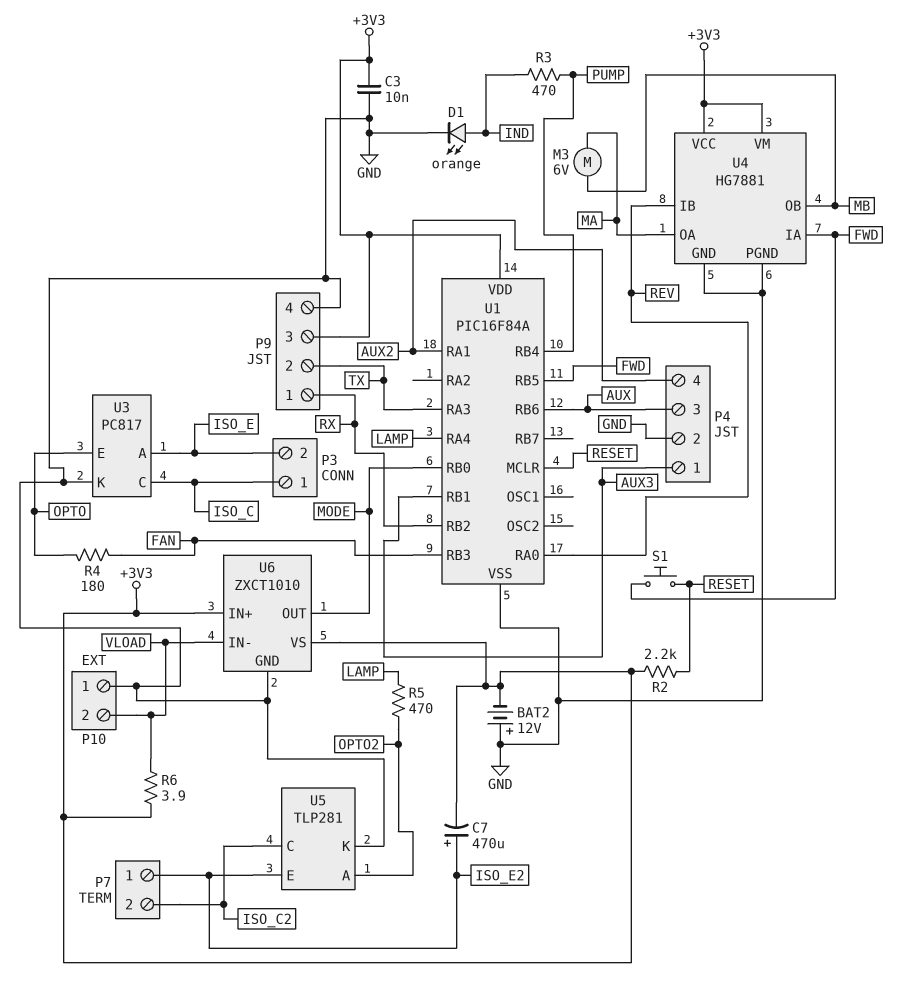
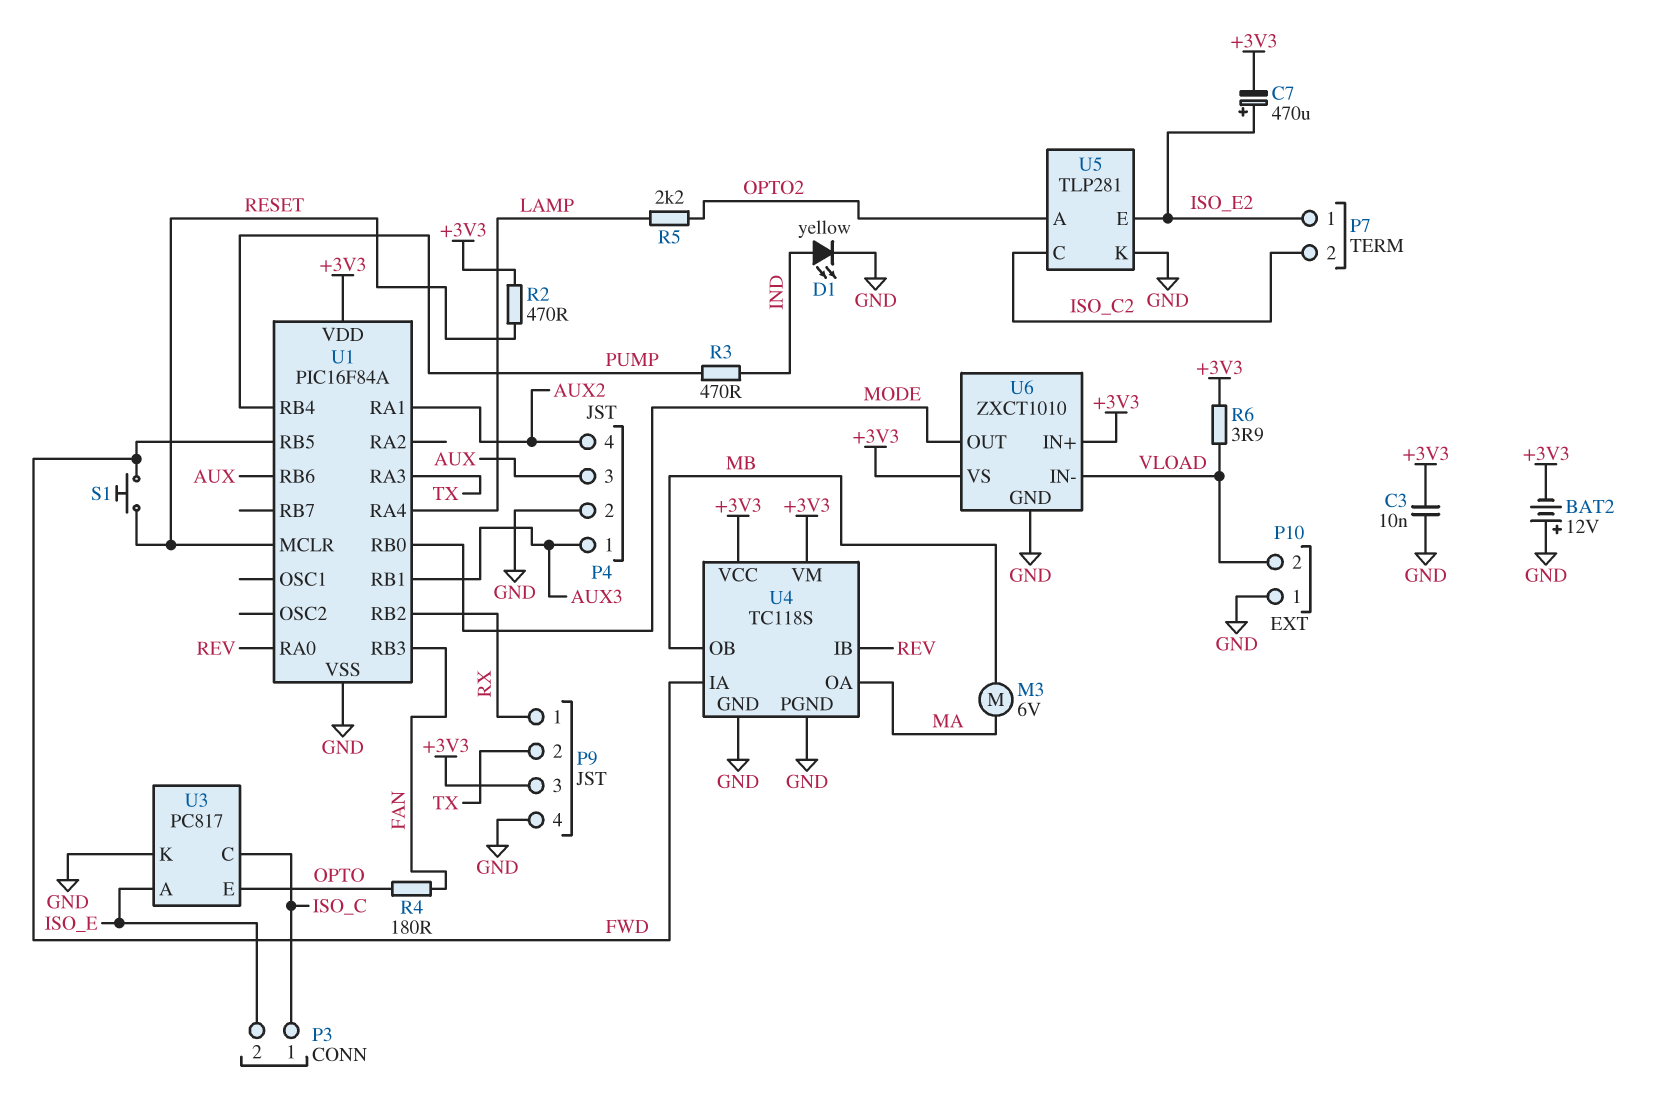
D1: LED orange (A IND, K GND) -> LED yellow (A IND, K GND)
R2: 2.2k (+3V3, RESET) -> 470 (+3V3, RESET)
R5: 470 (LAMP, OPTO2) -> 2.2k (LAMP, OPTO2)
U4: HG7881 -> TC118S

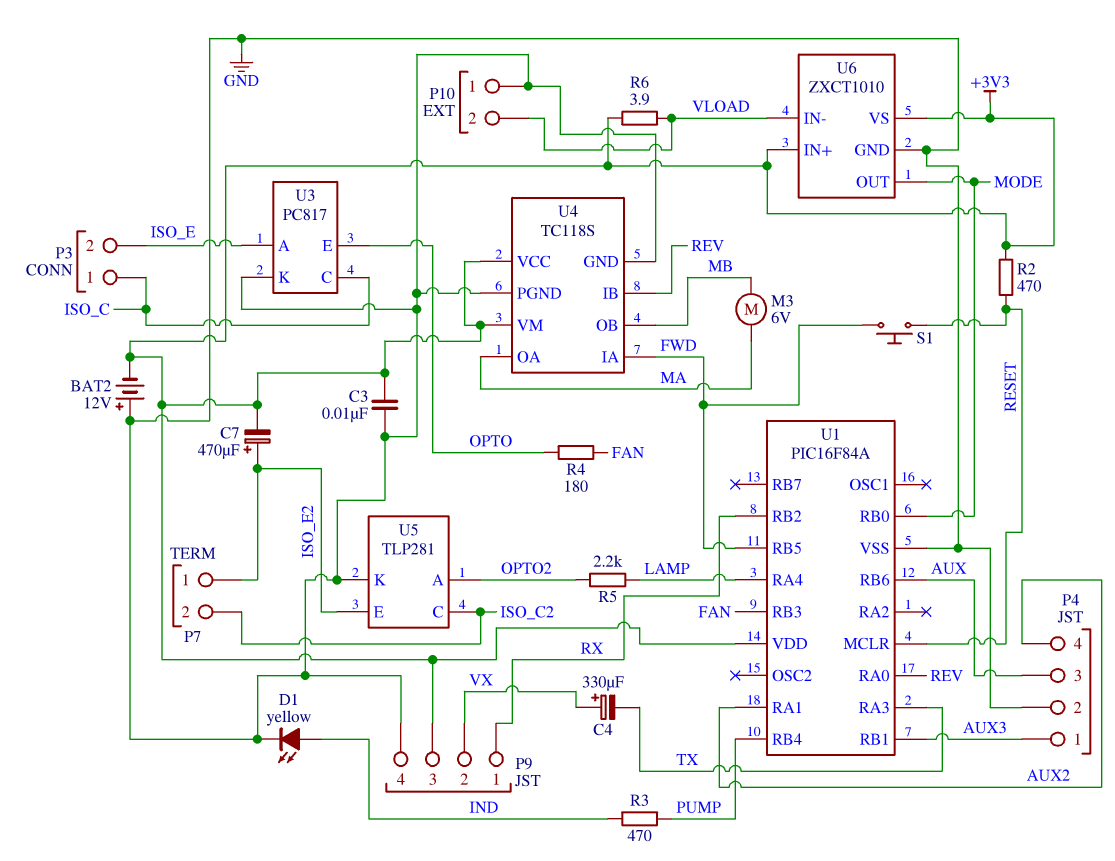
C4: none -> 330uF (plus VX, minus TX)
P9 pin 2: TX -> VX

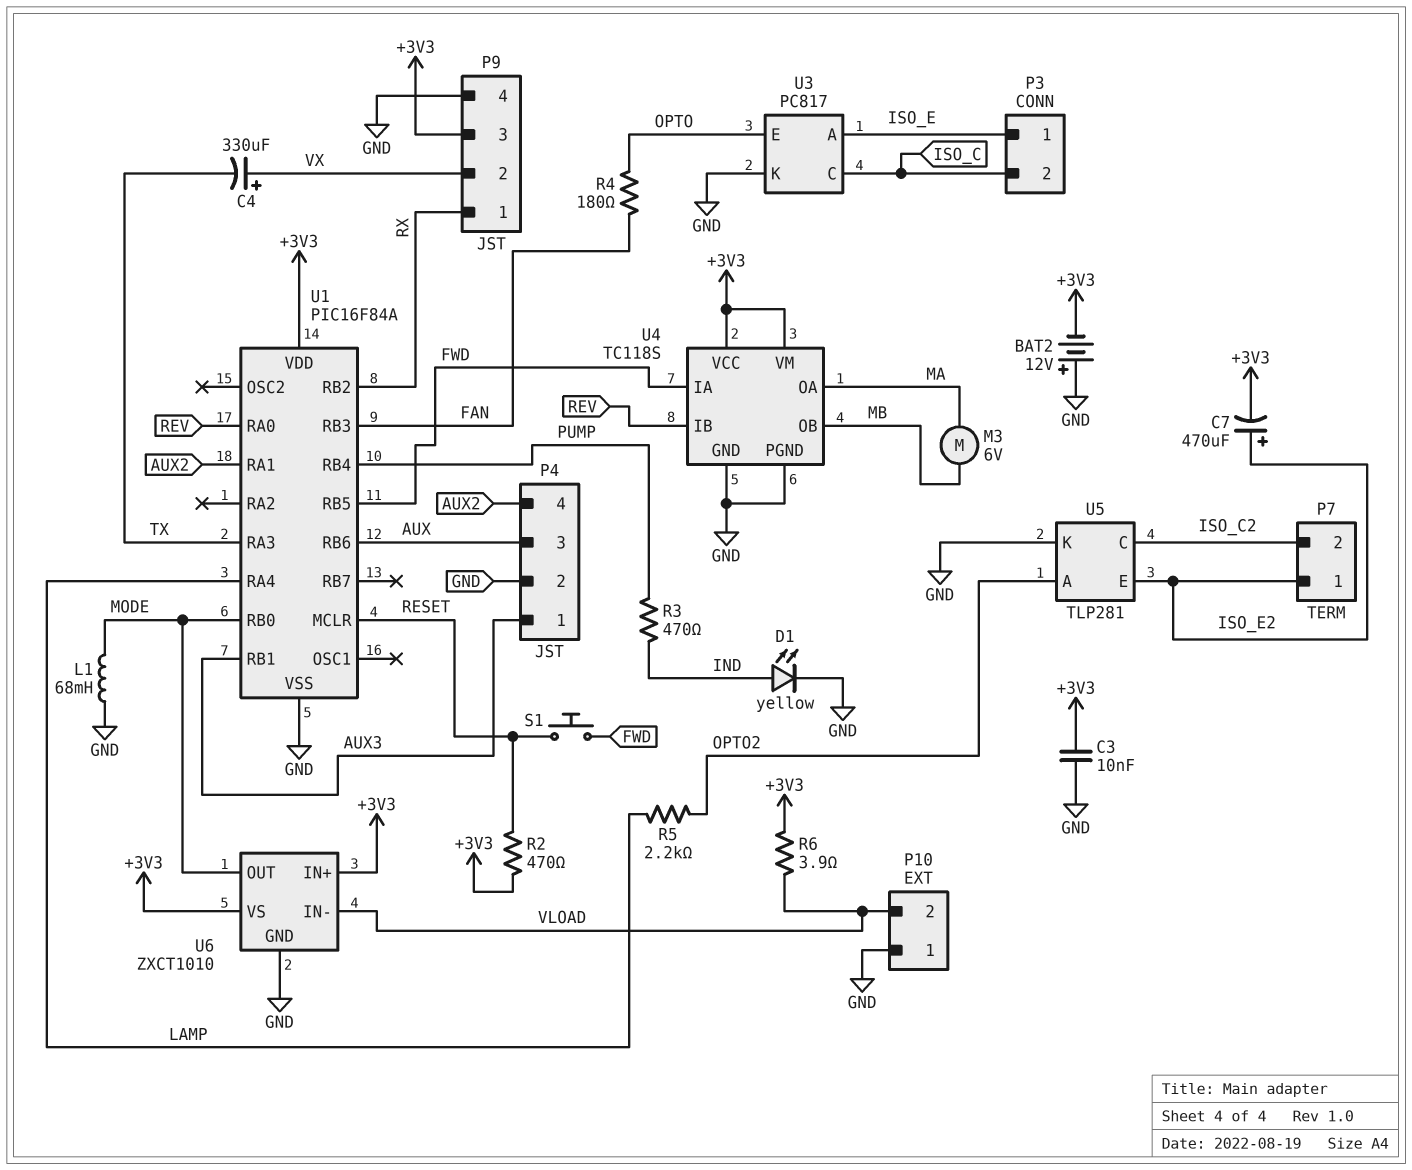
L1: none -> 68mH (GND, MODE)
P3 pin 1: ISO_C -> ISO_E
P3 pin 2: ISO_E -> ISO_C

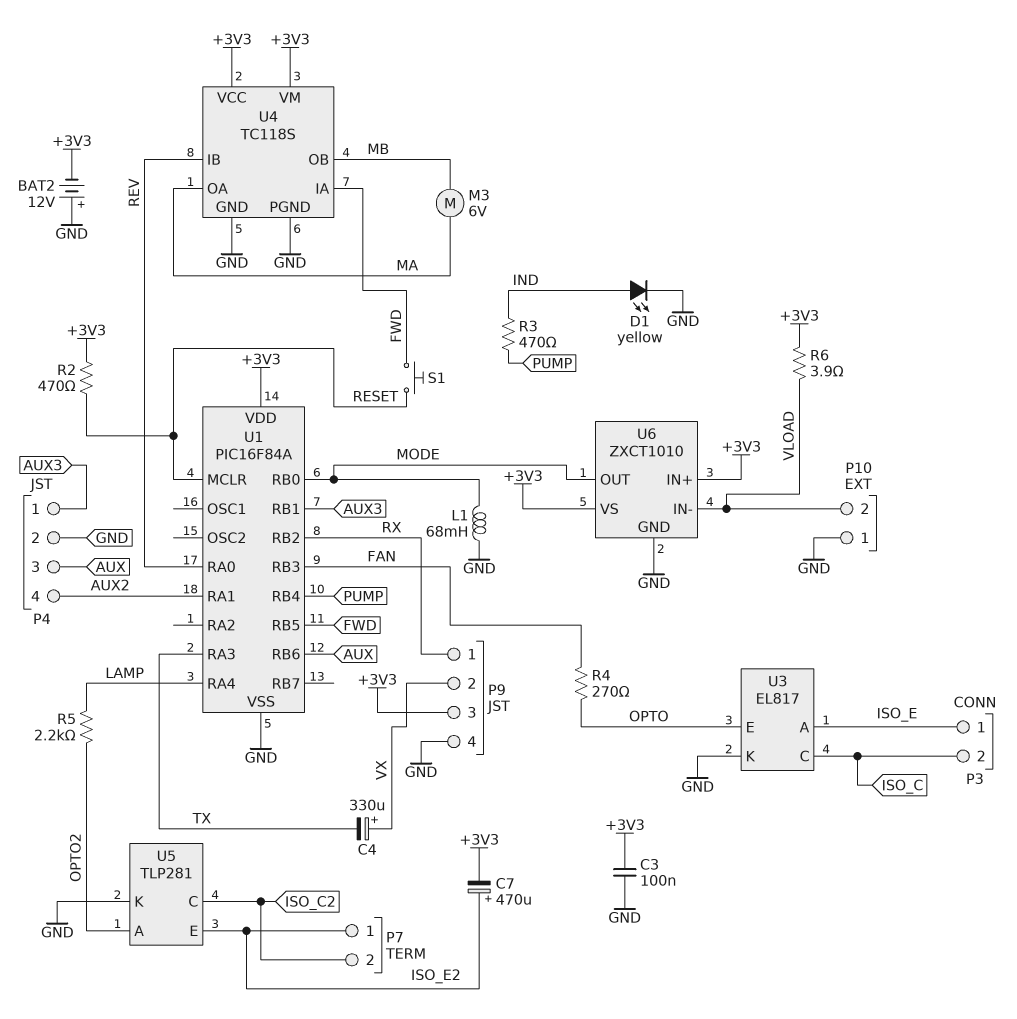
C3: 10nF (+3V3, GND) -> 100nF (+3V3, GND)
R4: 180 (FAN, OPTO) -> 270 (FAN, OPTO)
U3: PC817 -> EL817

